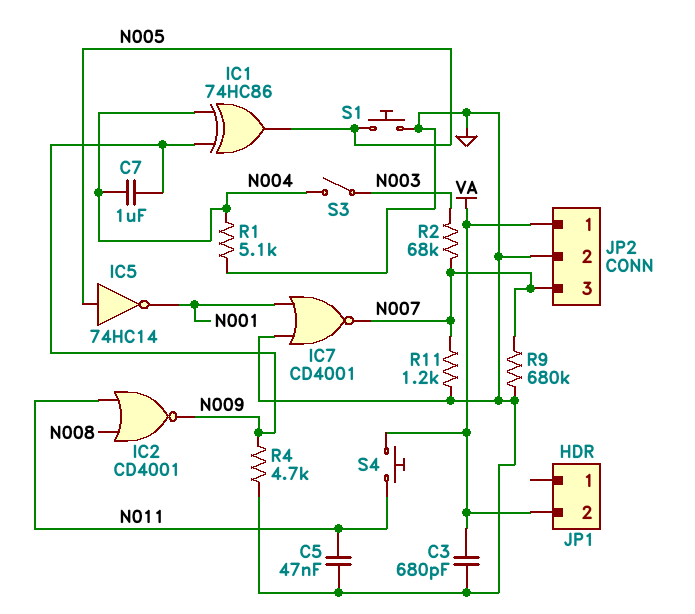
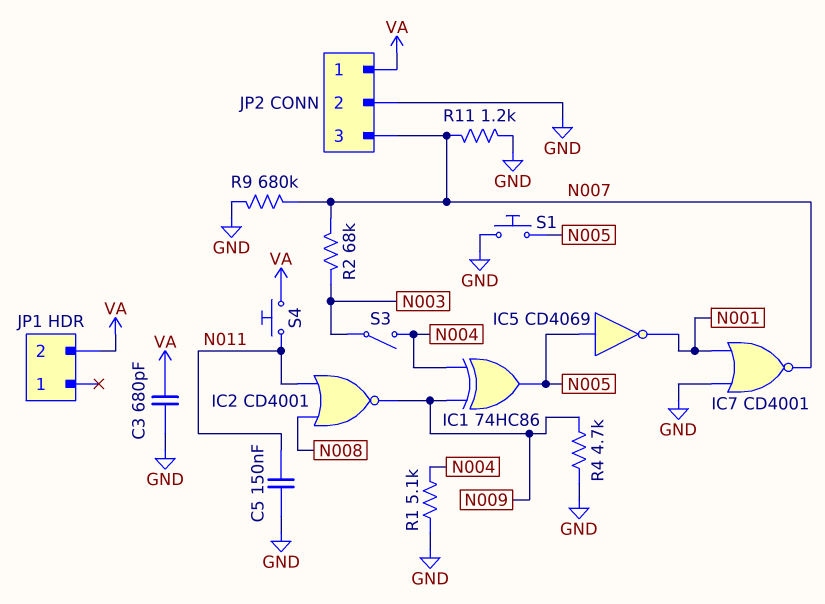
C5: 47nF (GND, N011) -> 150nF (GND, N011)
C7: 1uF (N004, N009) -> none
IC5: NOT 74HC14 (in N005, out N001) -> NOT CD4069 (in N005, out N001)

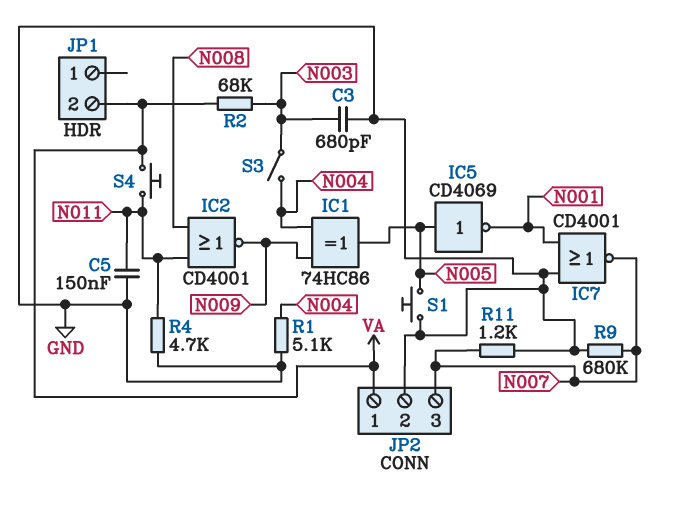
C3: 680pF (GND, VA) -> 680pF (GND, N003)
R2: 68k (N003, N007) -> 68k (N003, VA)
R4: 4.7k (GND, N009) -> 4.7k (GND, N011)

